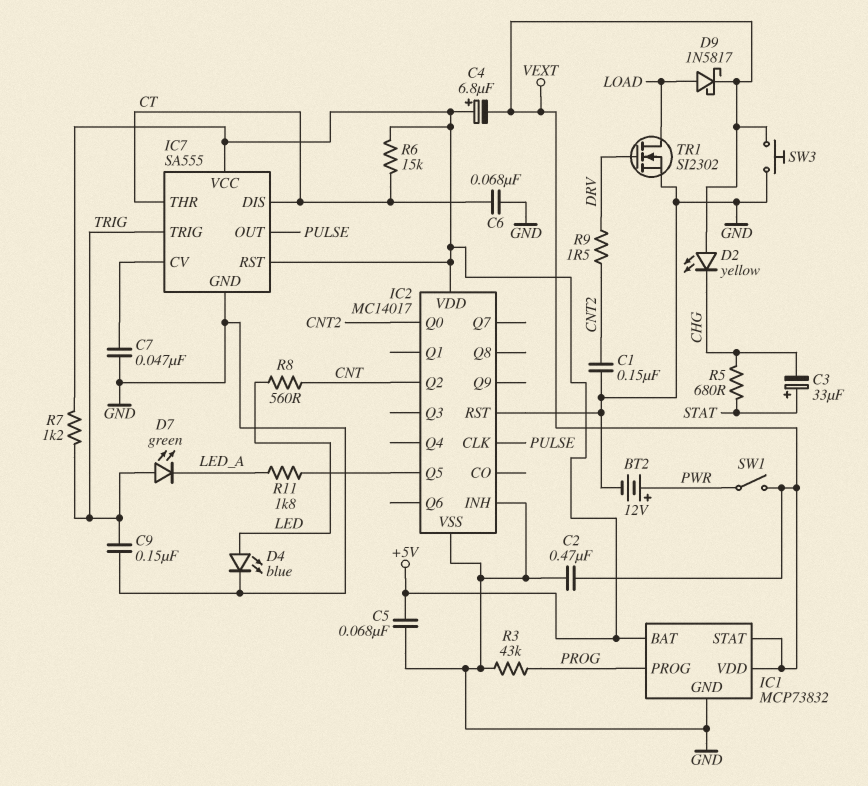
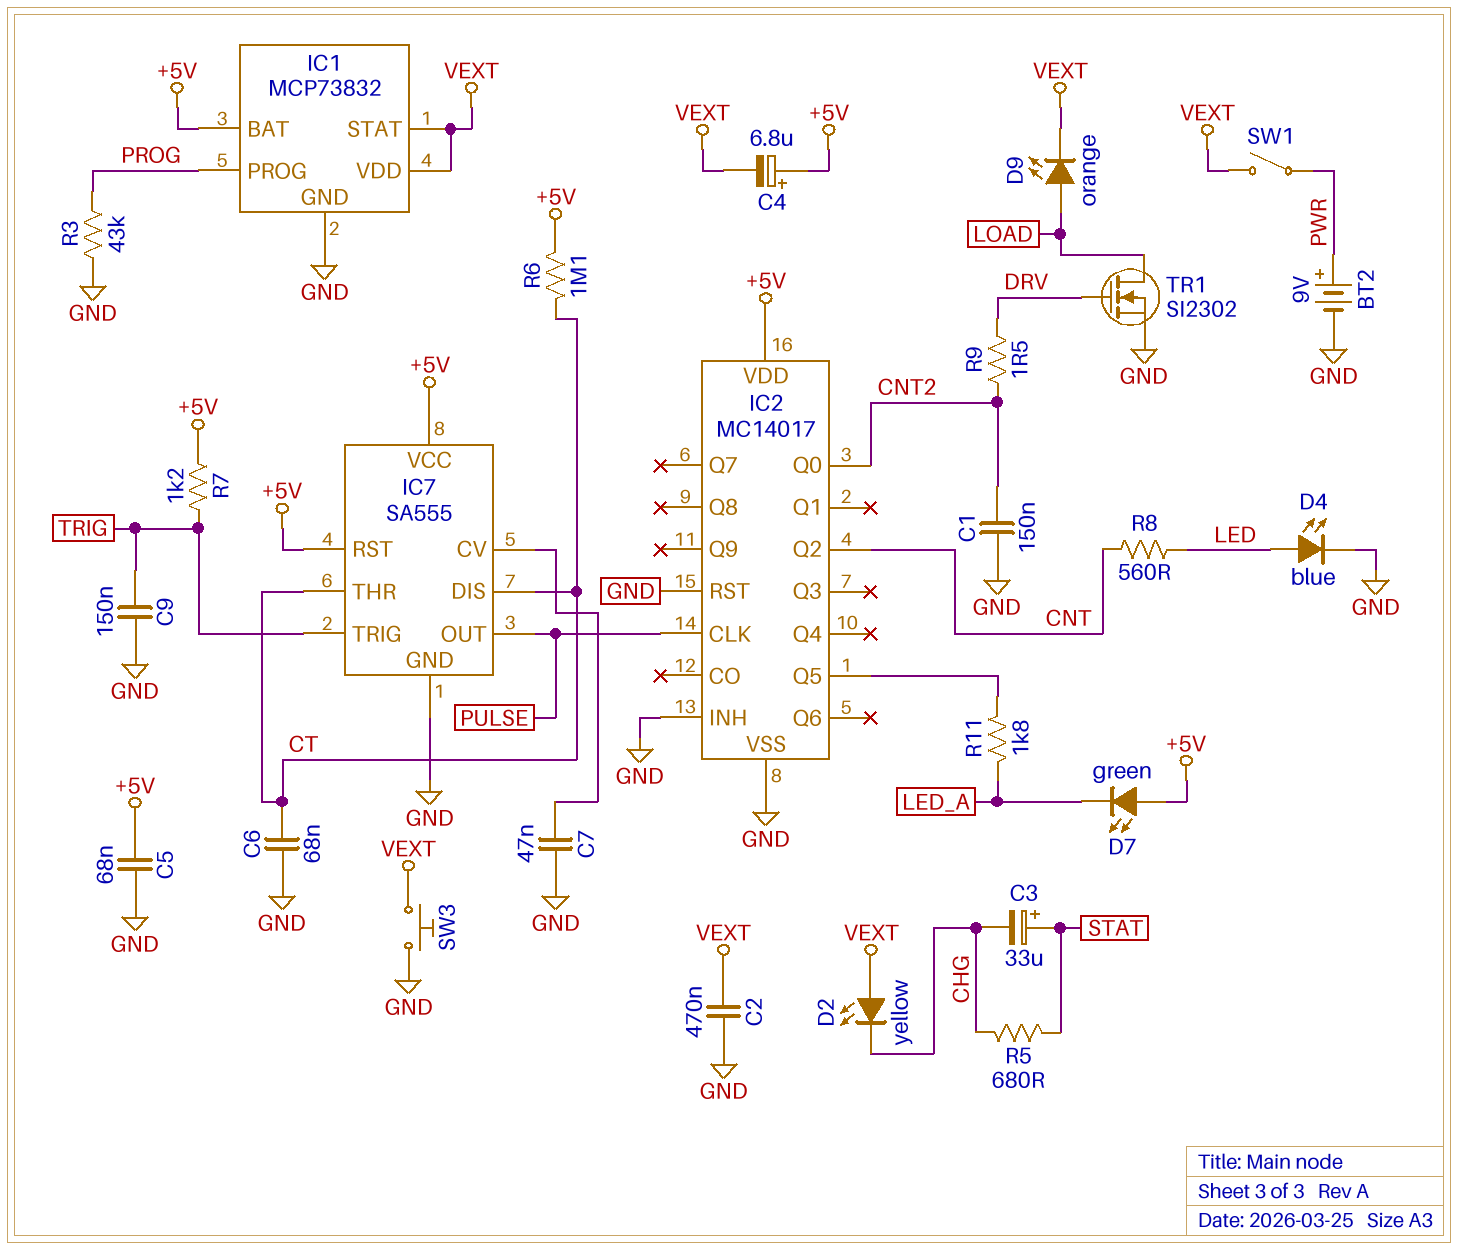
BT2: 12V (plus PWR, minus GND) -> 9V (plus PWR, minus GND)
D7: LED green (A TRIG, K LED_A) -> LED green (A +5V, K LED_A)
D9: schottky 1N5817 (A LOAD, K VEXT) -> LED orange (A LOAD, K VEXT)
R6: 15k (+5V, CT) -> 1.1M (+5V, CT)

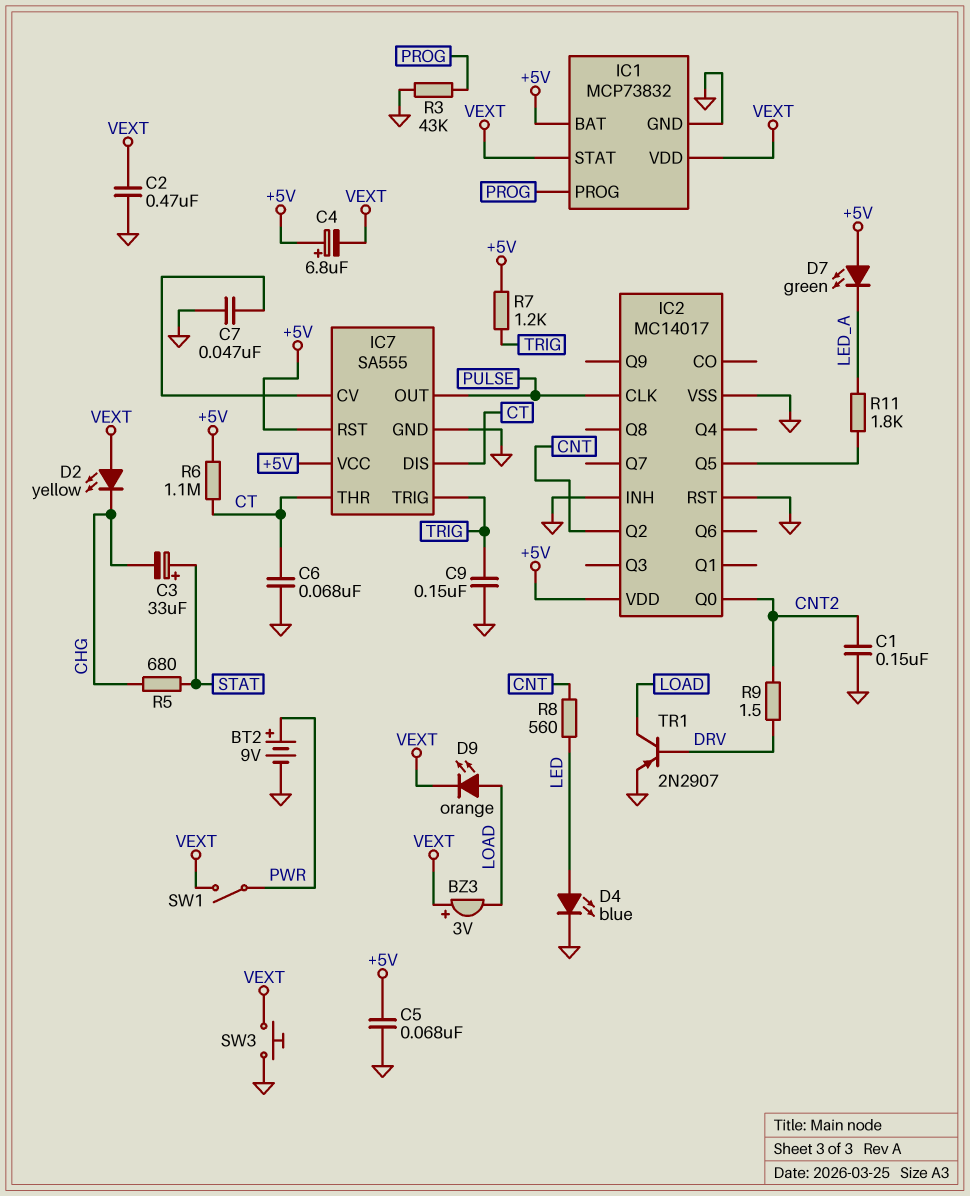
BZ3: none -> buzzer 3V (plus VEXT, minus LOAD)
TR1: NMOS SI2302 (G DRV, D LOAD, S GND) -> PNP 2N2907 (B DRV, C LOAD, E GND)

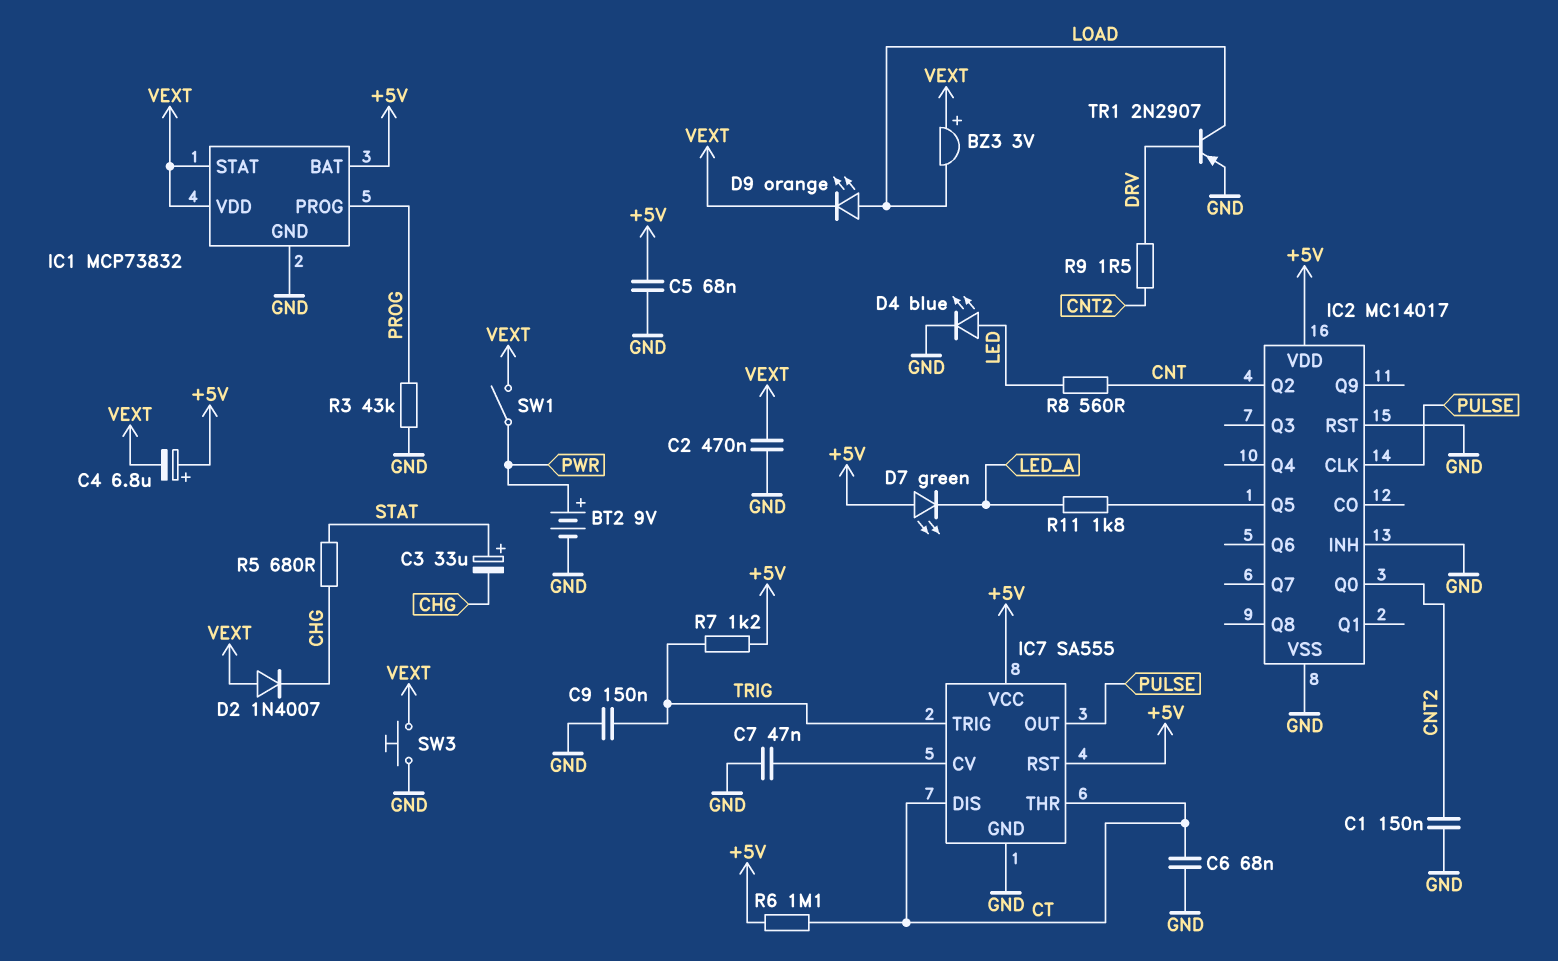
D2: LED yellow (A VEXT, K CHG) -> diode 1N4007 (A VEXT, K CHG)

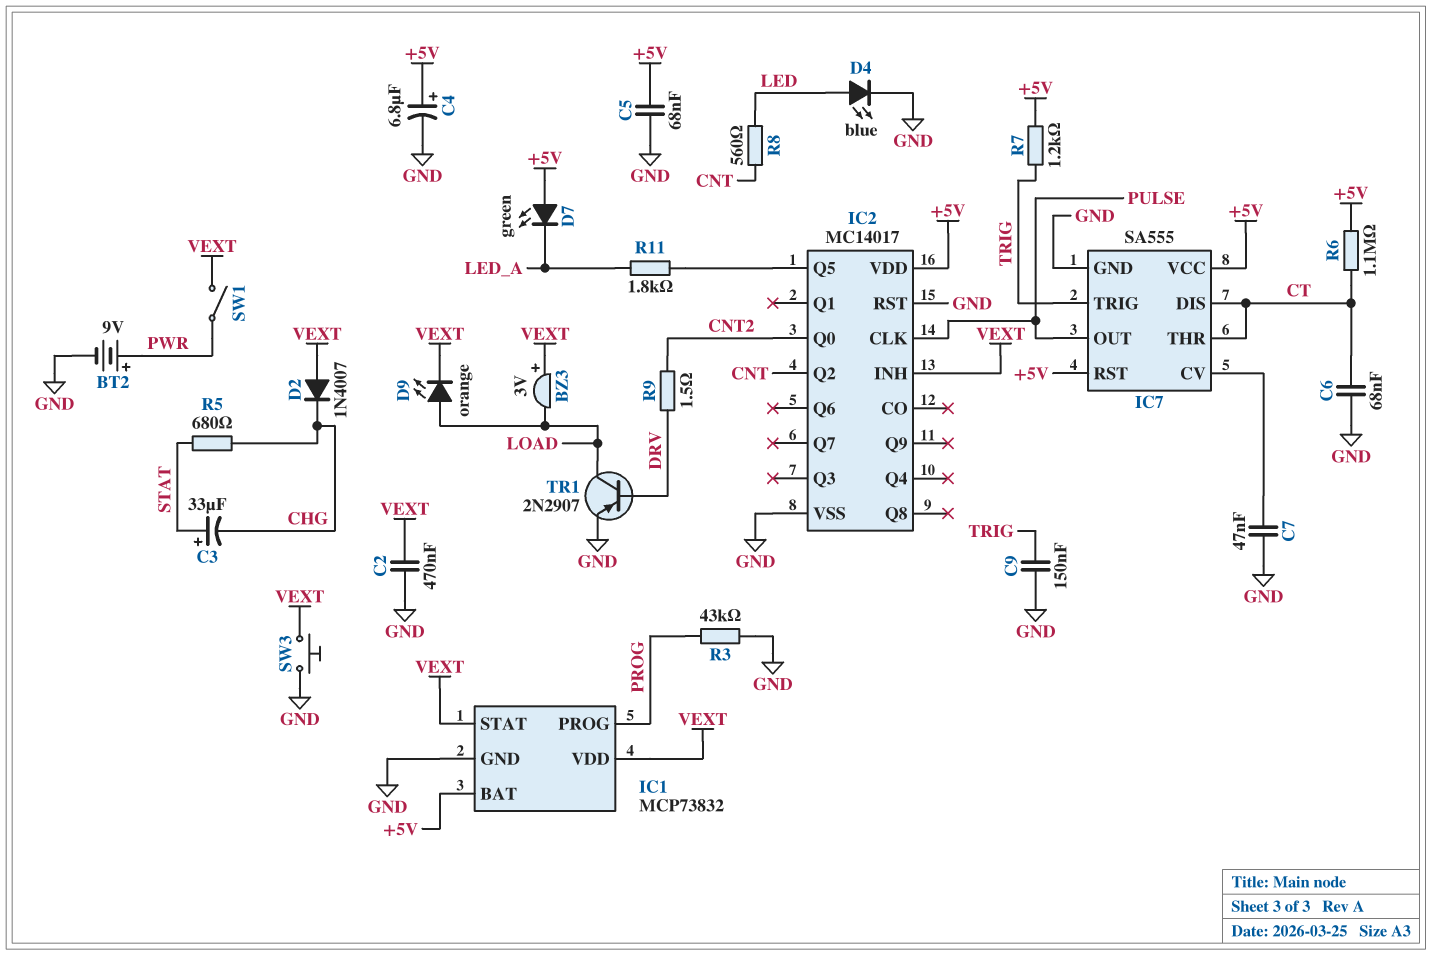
C1: 150nF (CNT2, GND) -> none
C4: 6.8uF (plus +5V, minus VEXT) -> 6.8uF (plus +5V, minus GND)
IC2 pin INH: GND -> VEXT

